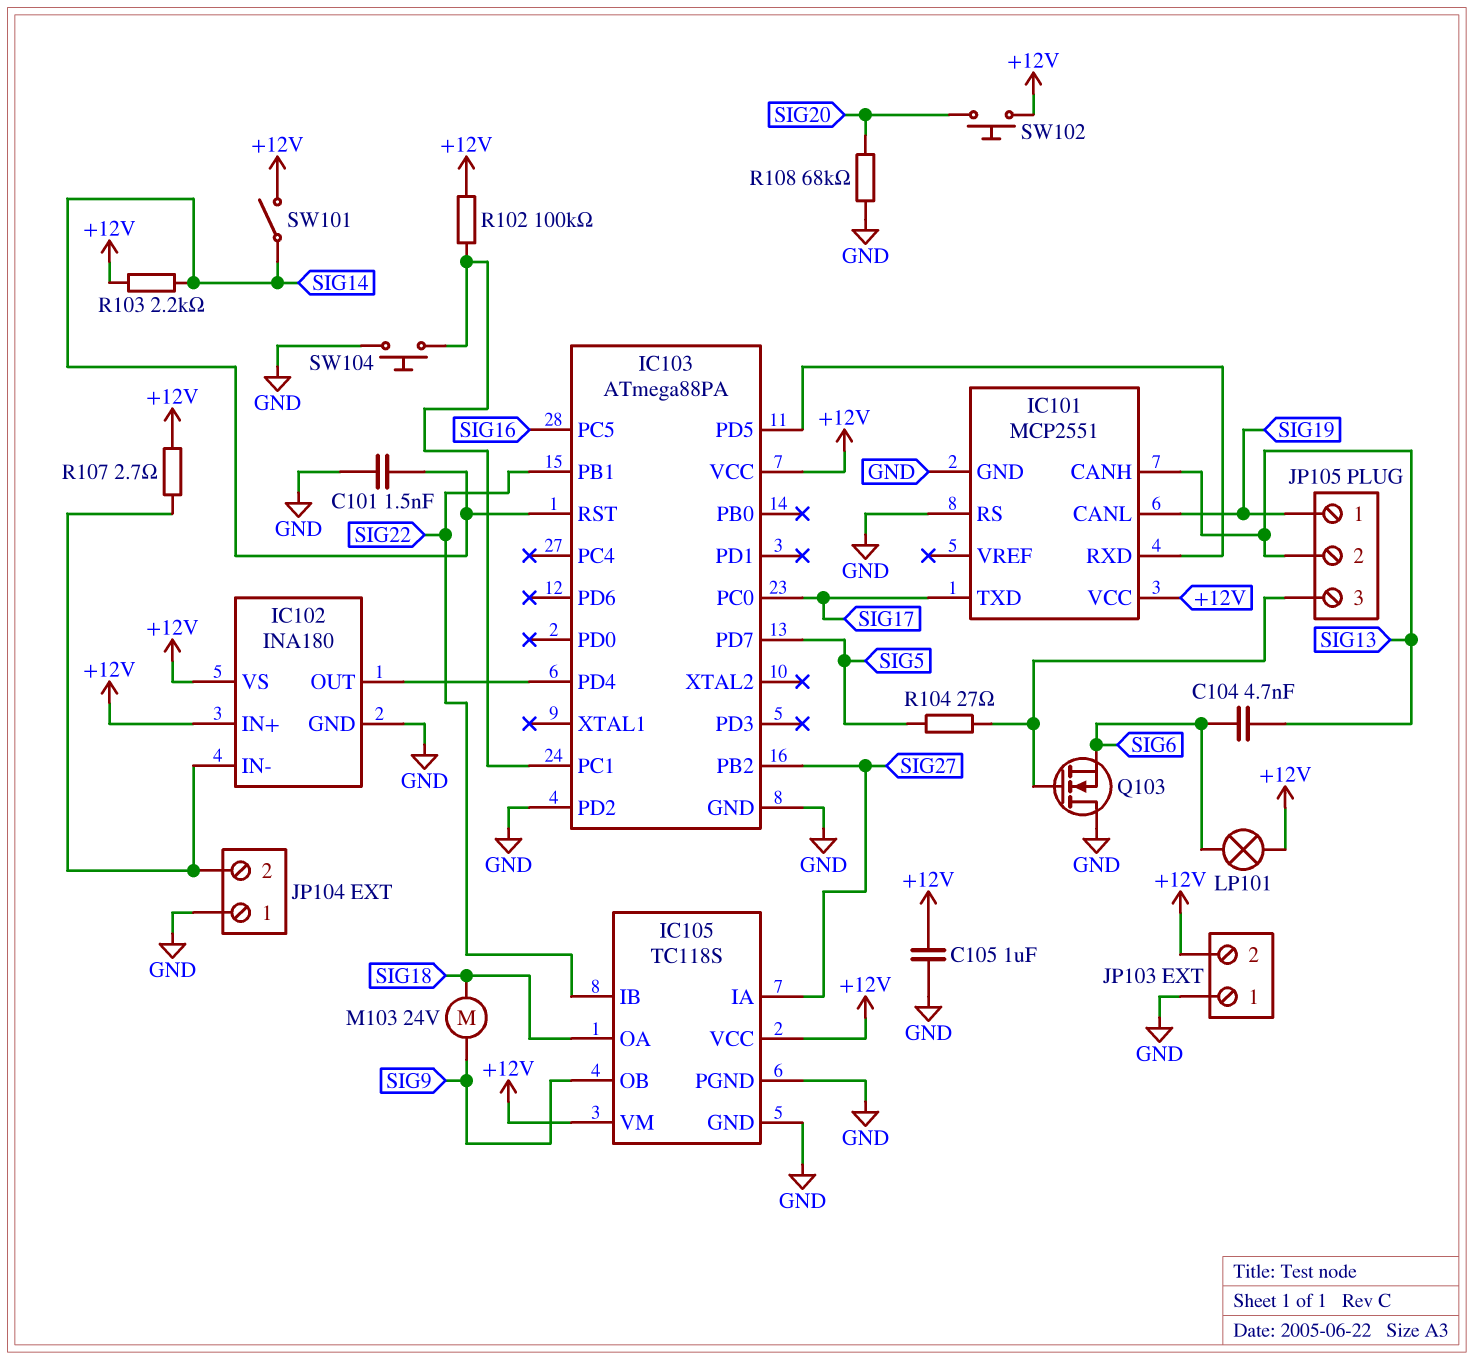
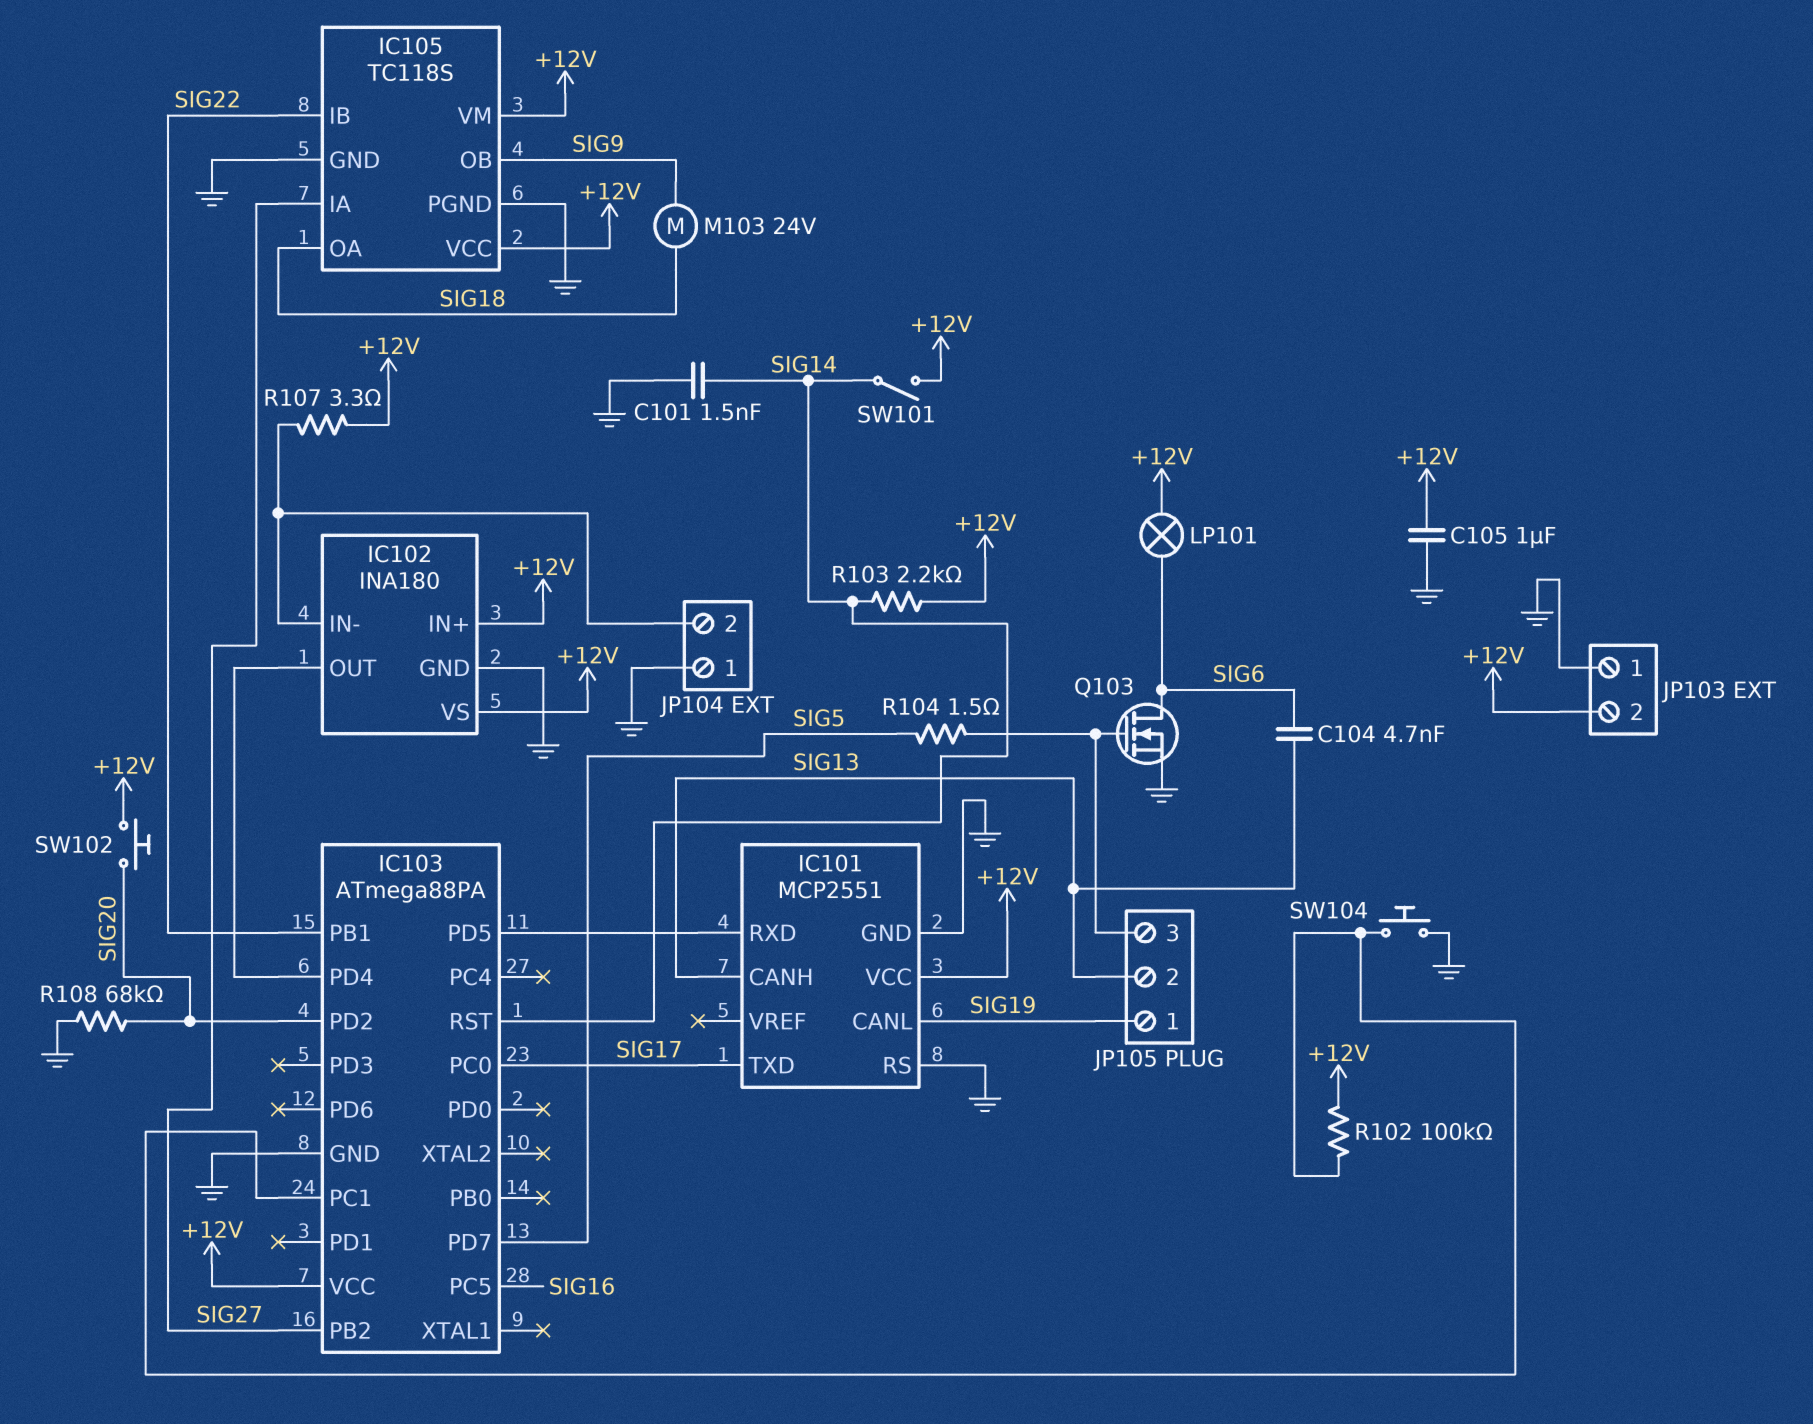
IC103 pin PD2: GND -> SIG20
Q103: NMOS (G JP105/3, D GND, S SIG6) -> NMOS (G JP105/3, D SIG6, S GND)
R104: 27 (JP105/3, SIG5) -> 1.5 (JP105/3, SIG5)
R107: 2.7 (+12V, IC102/IN-) -> 3.3 (+12V, IC102/IN-)

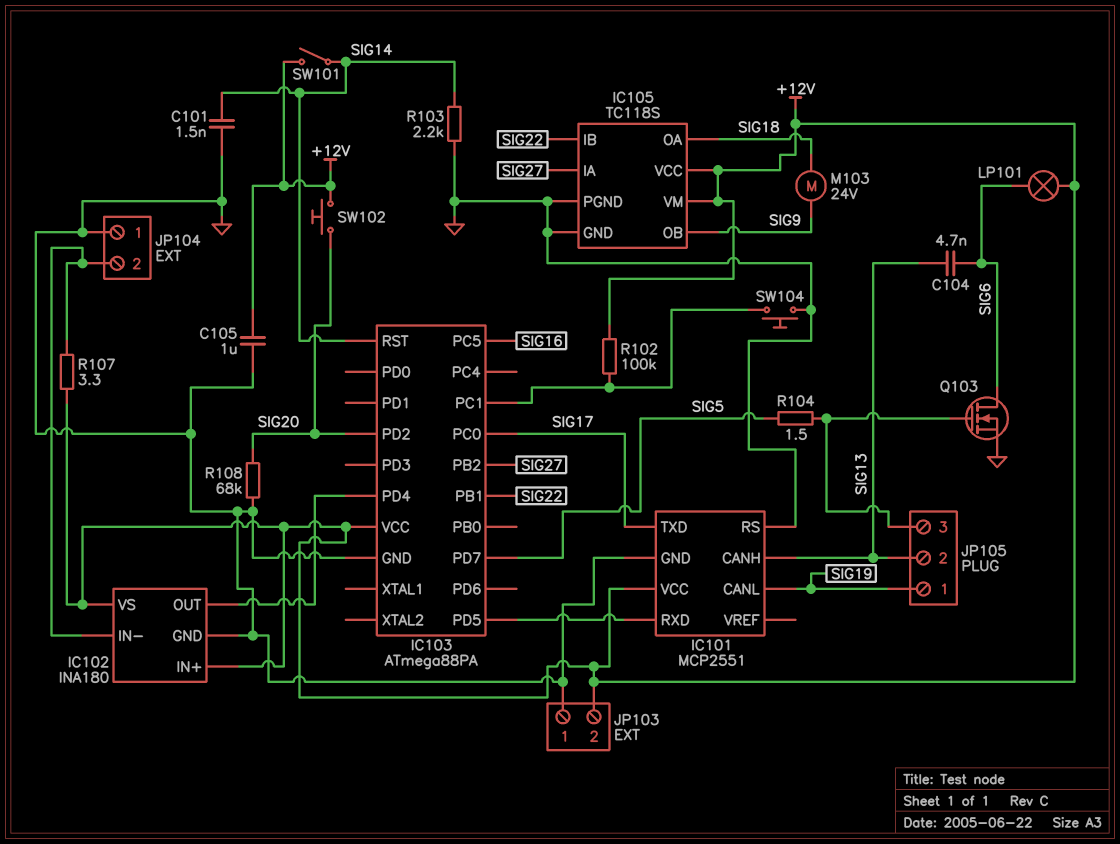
R103: 2.2k (+12V, SIG14) -> 2.2k (GND, SIG14)

